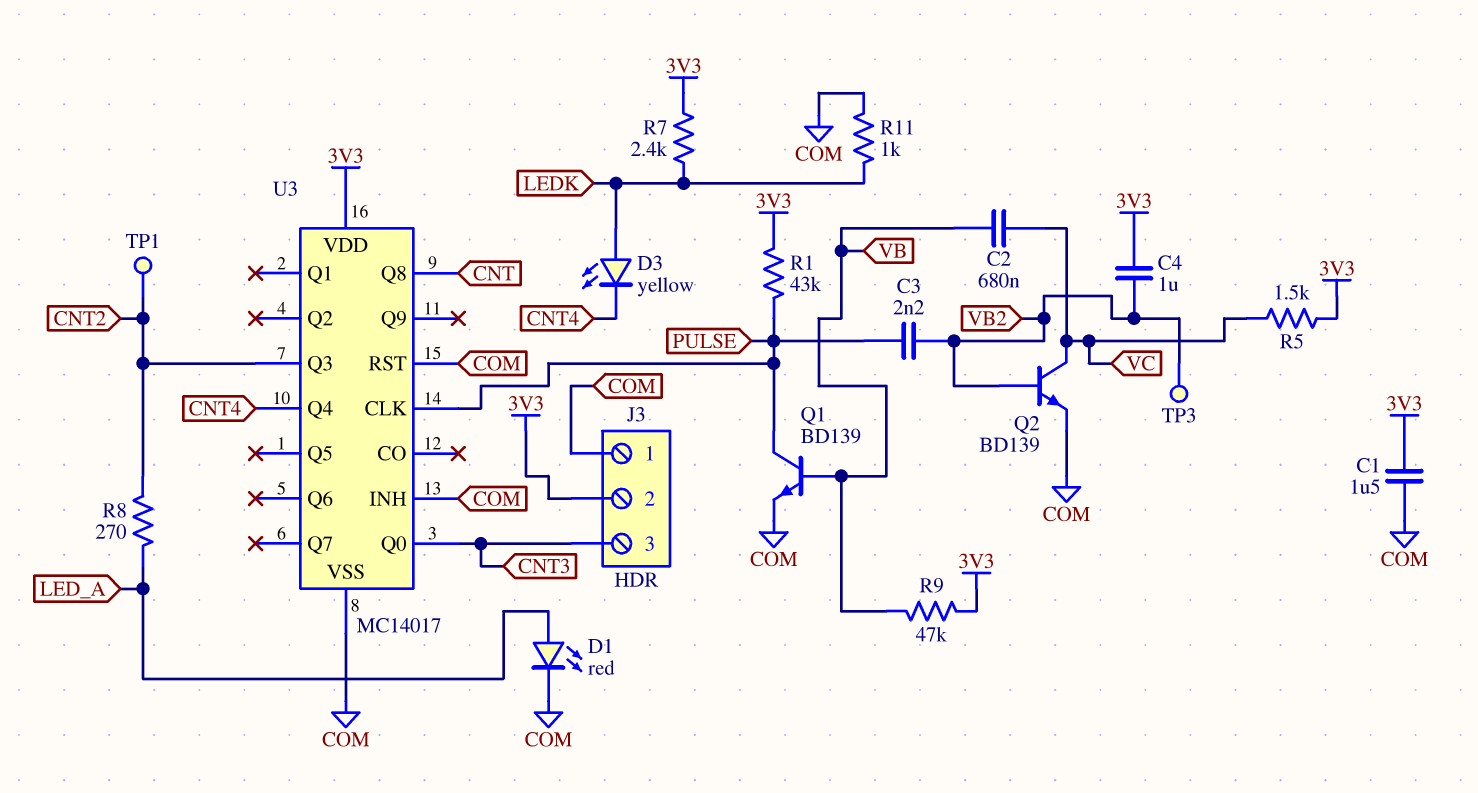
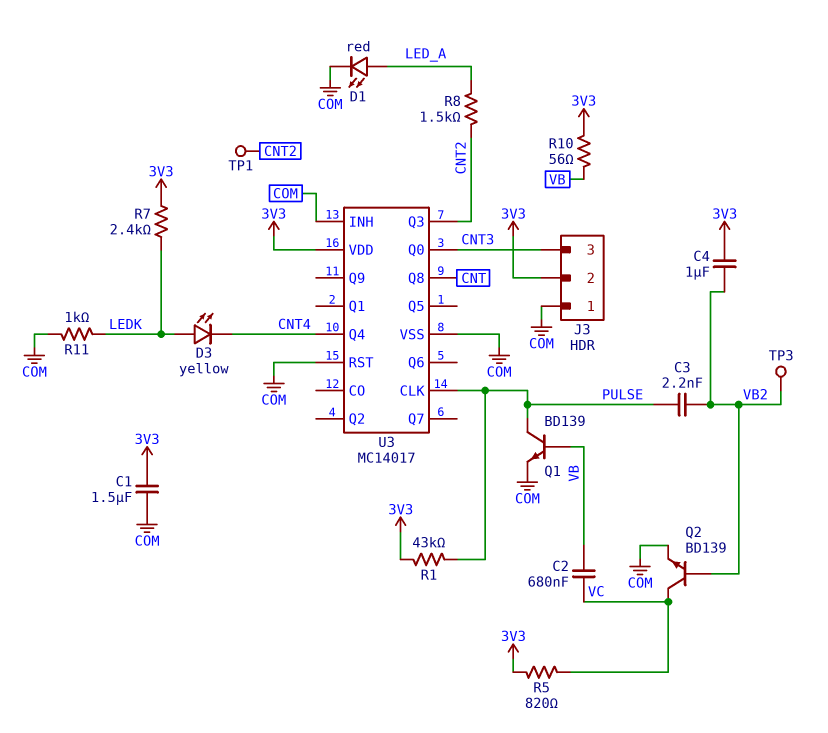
R5: 1.5k (3V3, VC) -> 820 (3V3, VC)
R8: 270 (CNT2, LED_A) -> 1.5k (CNT2, LED_A)
R9: 47k (3V3, VB) -> none
R10: none -> 56 (3V3, VB)

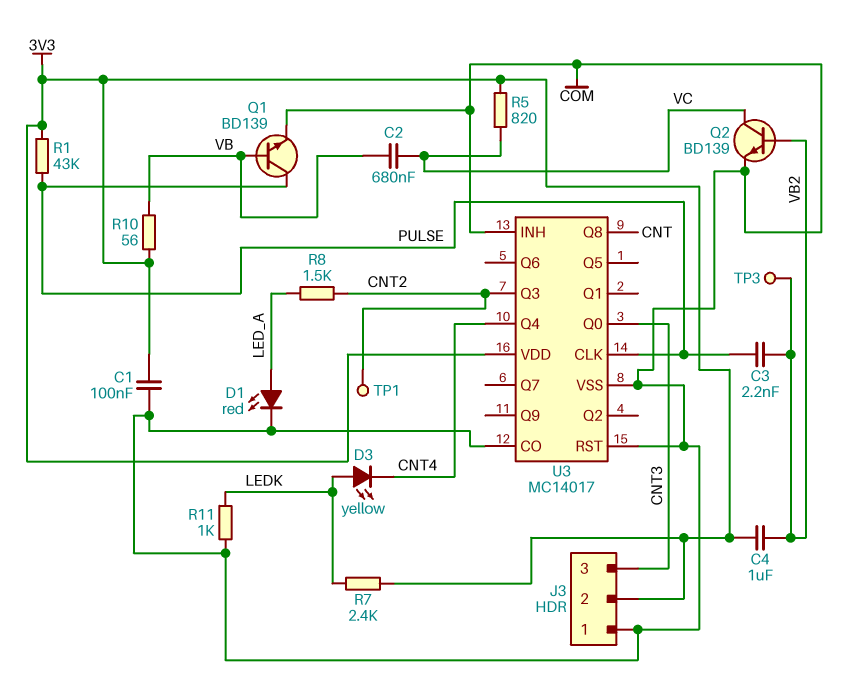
C1: 1.5uF (3V3, COM) -> 100nF (3V3, COM)
U3 pin CO: none -> COM

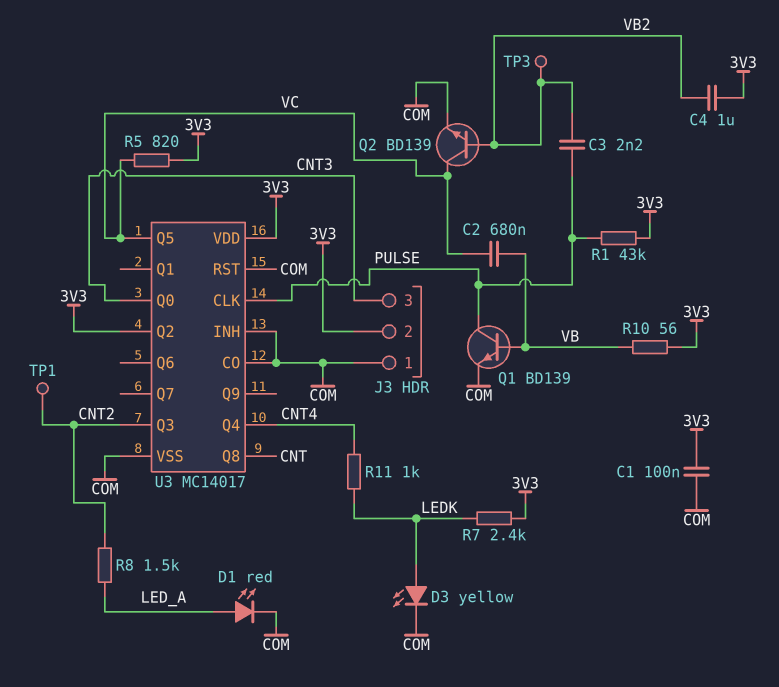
D3: LED yellow (A LEDK, K CNT4) -> LED yellow (A LEDK, K COM)
R11: 1k (COM, LEDK) -> 1k (CNT4, LEDK)
U3 pin Q2: none -> 3V3
U3 pin Q5: none -> VC

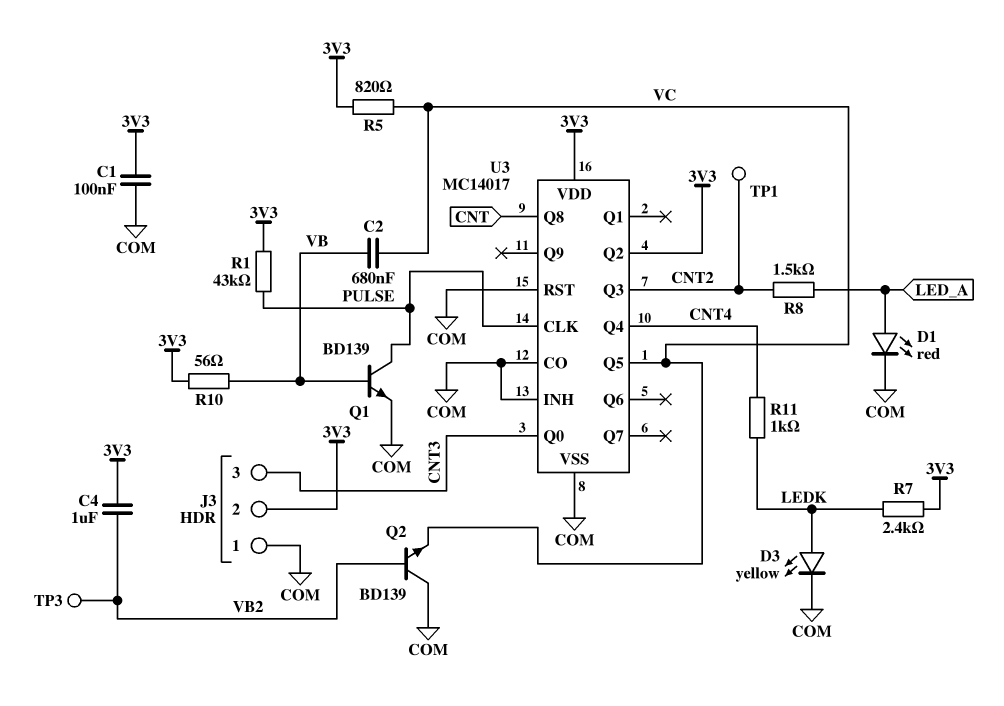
C3: 2.2nF (PULSE, VB2) -> none
Q2: NPN BD139 (B VB2, C VC, E COM) -> NPN BD139 (B VB2, C COM, E VC)

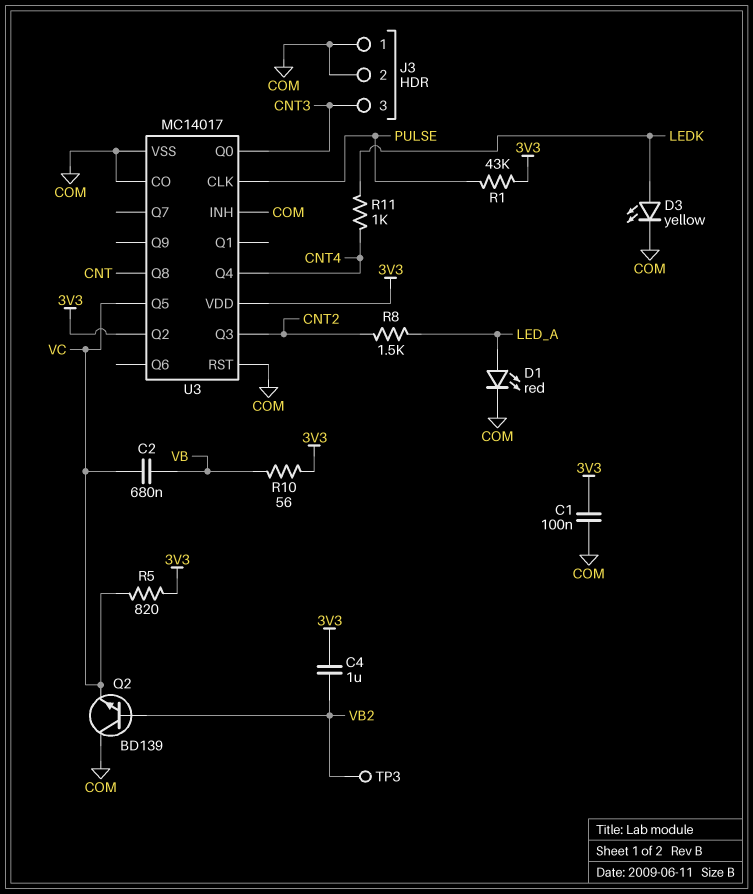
J3 pin 2: 3V3 -> COM
Q1: NPN BD139 (B VB, C PULSE, E COM) -> none
R7: 2.4k (3V3, LEDK) -> none
TP1: test point (CNT2) -> none

